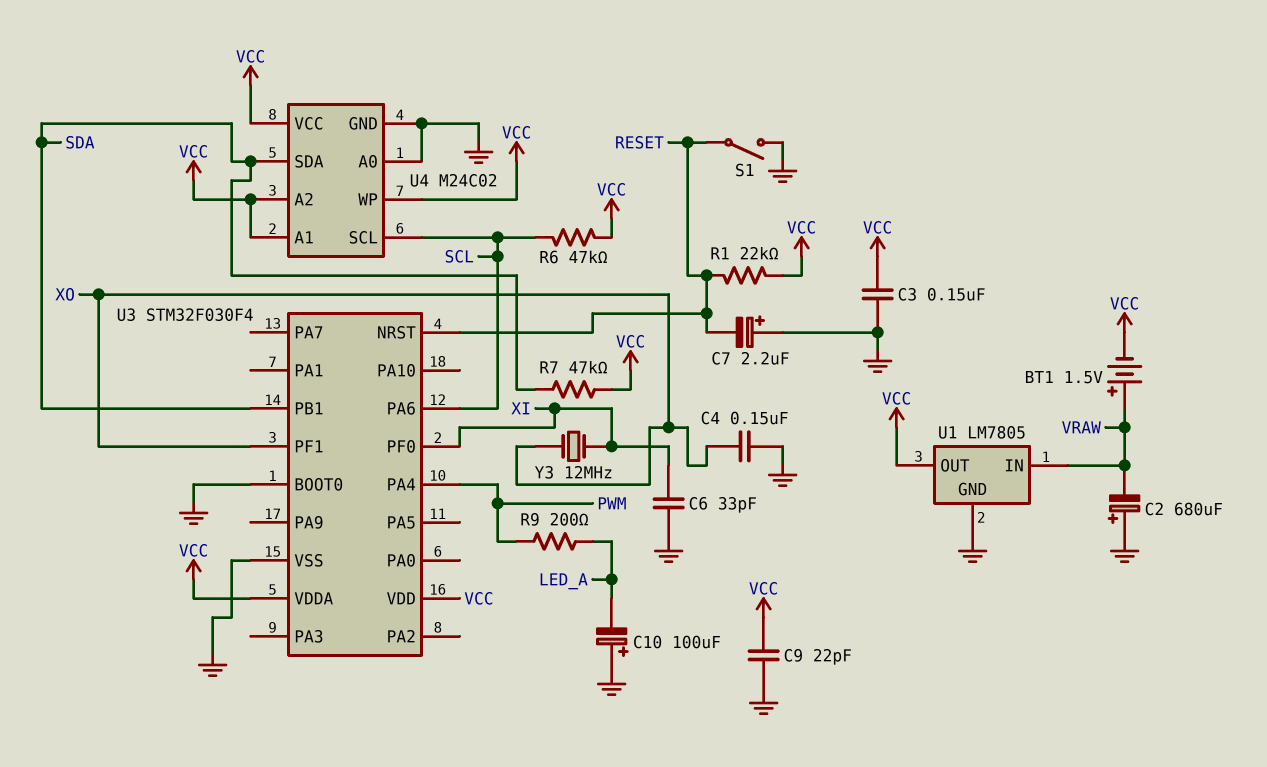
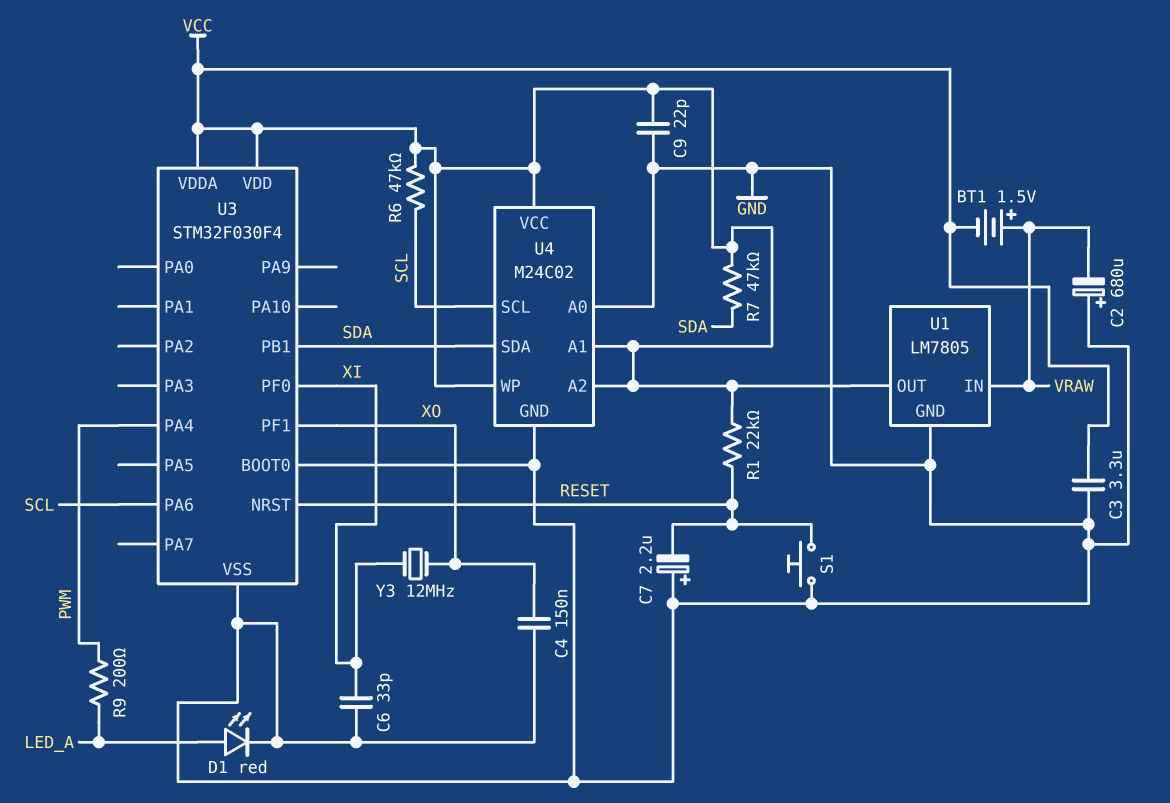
C3: 150nF (GND, VCC) -> 3.3uF (GND, VCC)
C10: 100uF (plus GND, minus LED_A) -> none
D1: none -> LED red (A LED_A, K GND)
S1: switch (GND, RESET) -> button (GND, RESET)

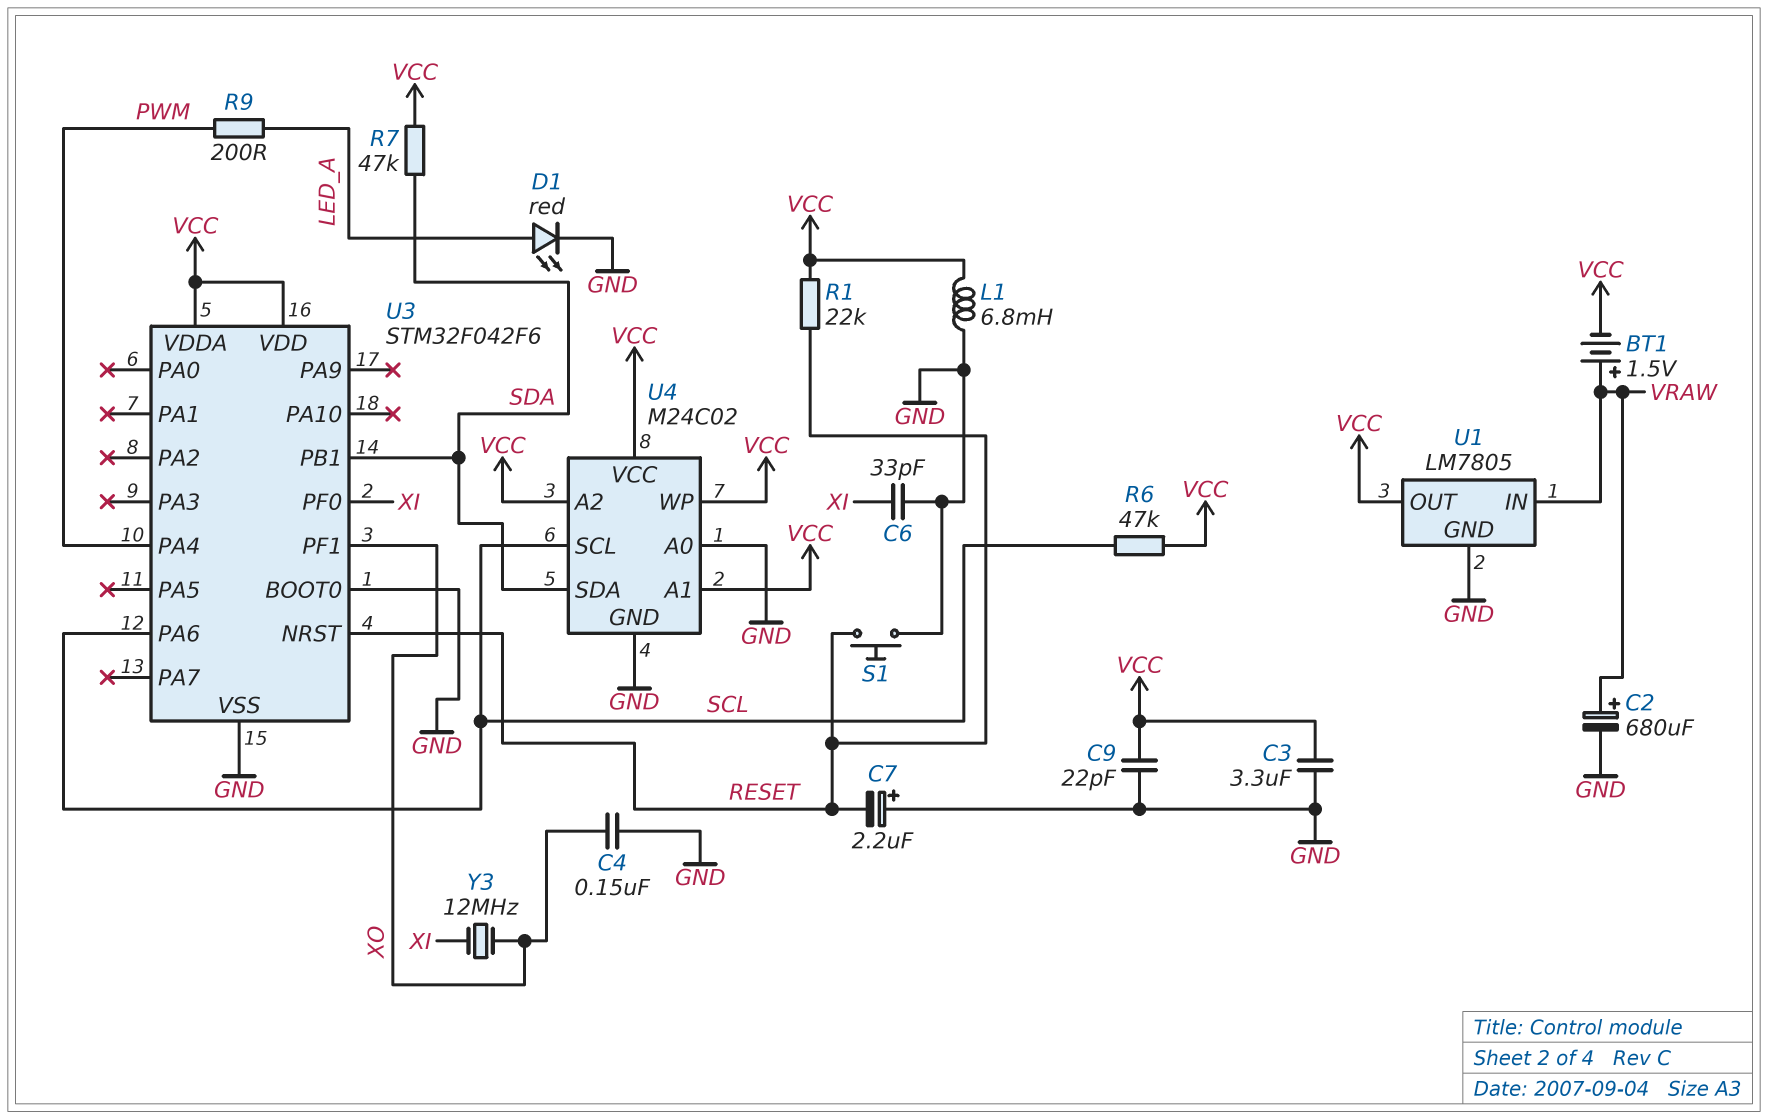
C2: 680uF (plus GND, minus VRAW) -> 680uF (plus VRAW, minus GND)
L1: none -> 6.8mH (GND, VCC)
U3: STM32F030F4 -> STM32F042F6

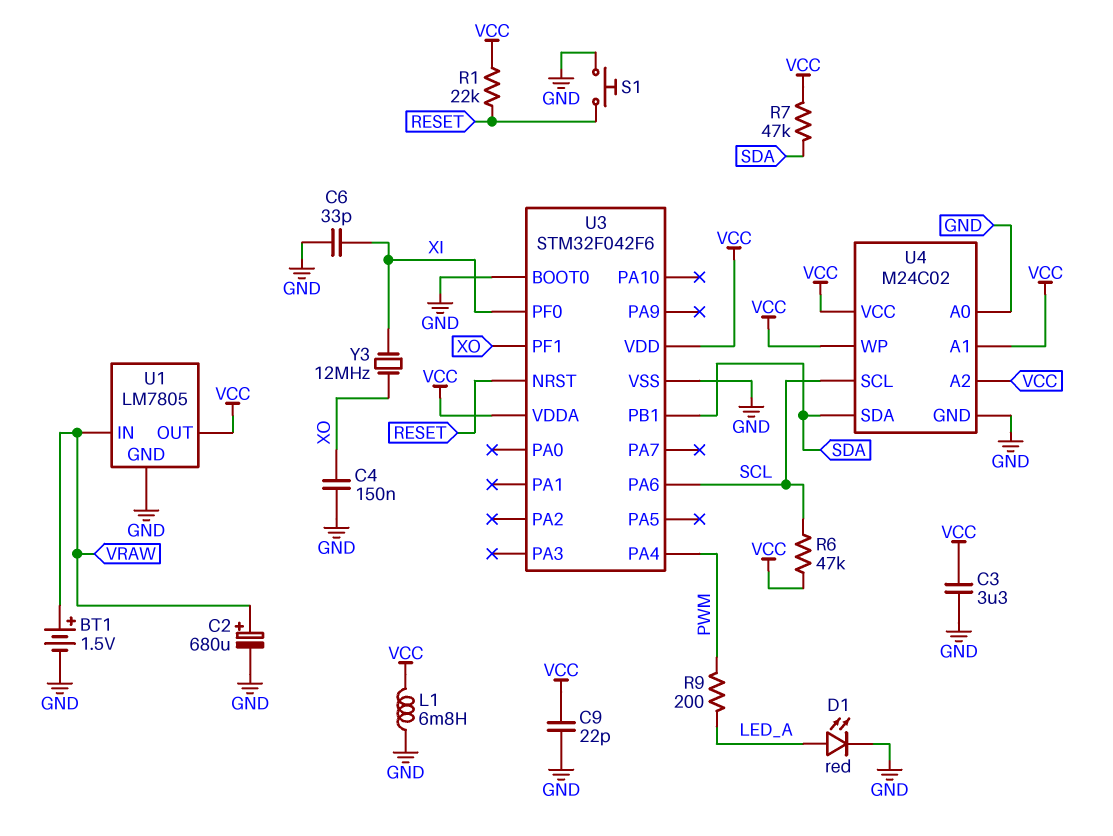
BT1: 1.5V (plus VRAW, minus VCC) -> 1.5V (plus VRAW, minus GND)
C7: 2.2uF (plus GND, minus RESET) -> none

